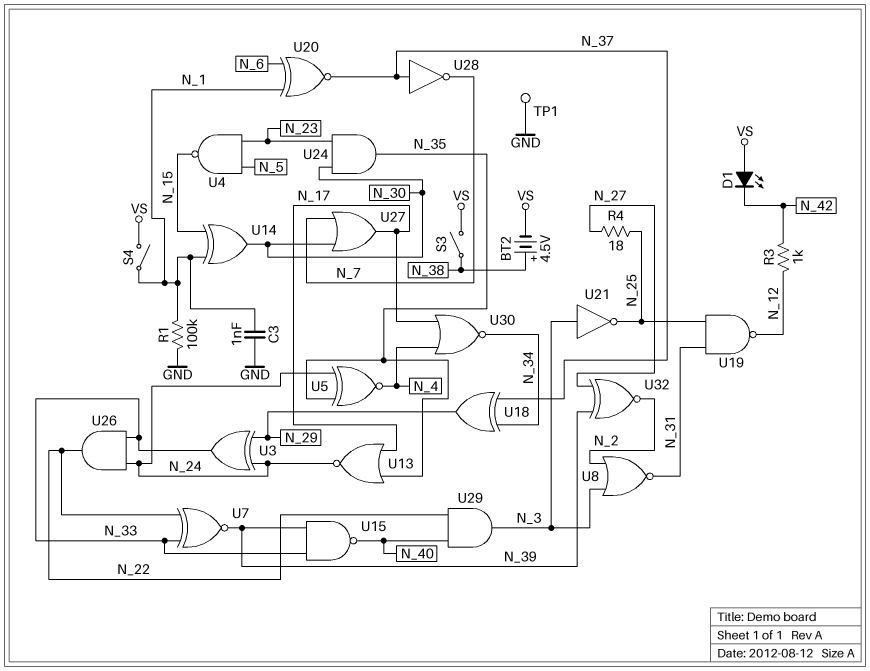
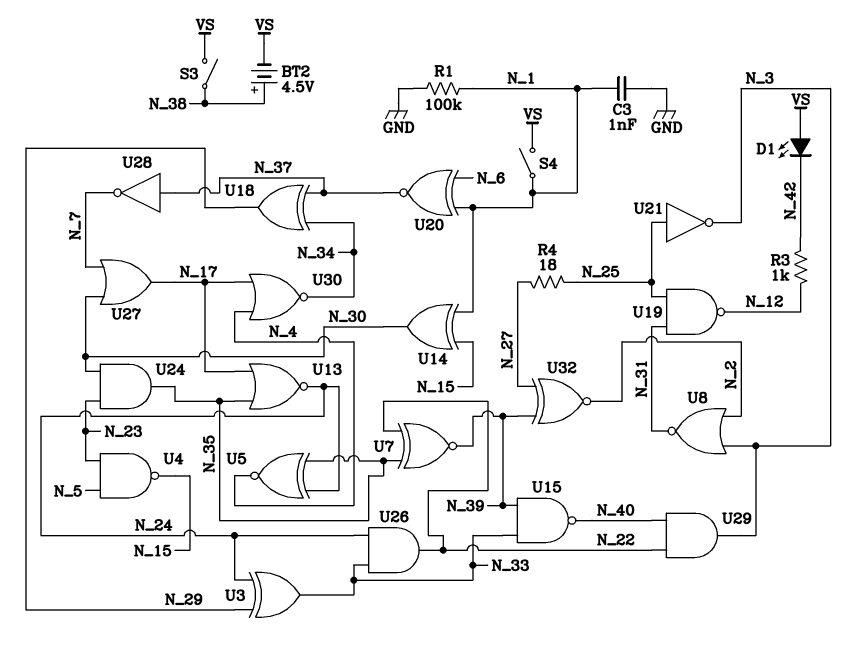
TP1: test point (GND) -> none
U7: XNOR (in N_22, in N_33, out N_39) -> XNOR (in N_22, in N_35, out N_39)
U21: NOT (in N_3, out N_25) -> NOT (in N_25, out N_3)

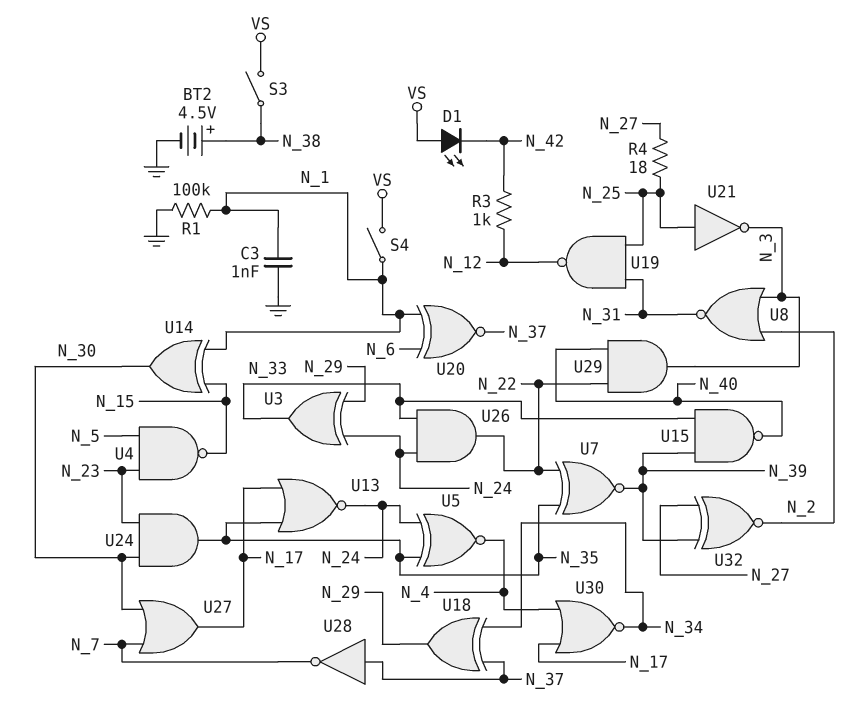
BT2: 4.5V (plus N_38, minus VS) -> 4.5V (plus N_38, minus GND)

